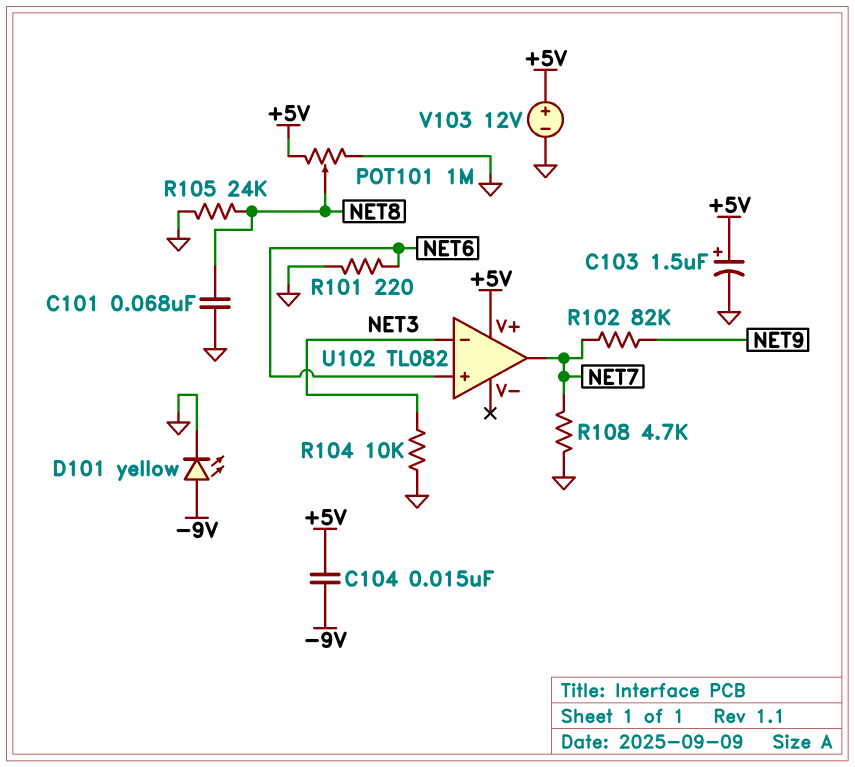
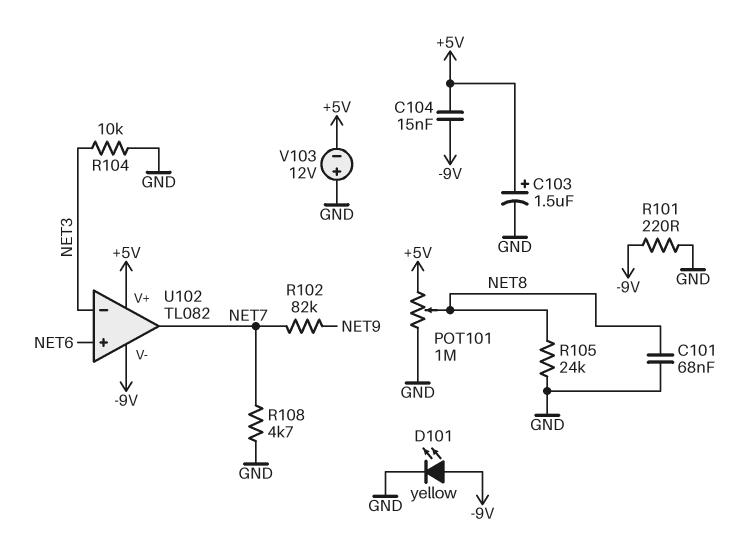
R101: 220 (GND, NET6) -> 220 (-9V, GND)
U102 pin V-: none -> -9V
V103: 12V (plus +5V, minus GND) -> 12V (plus GND, minus +5V)

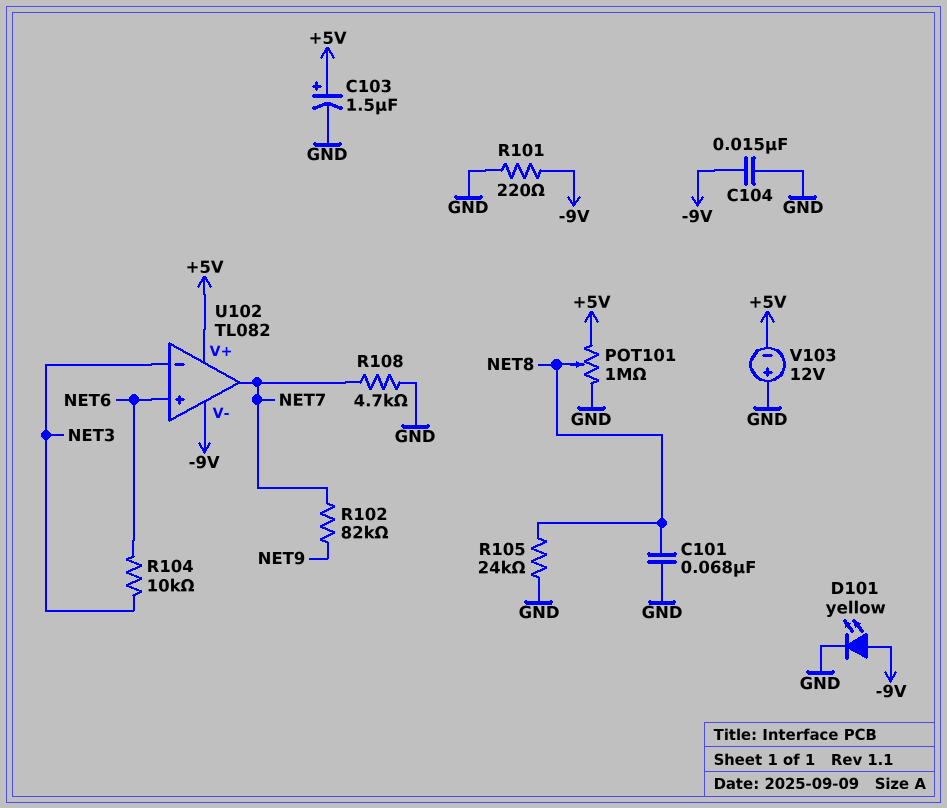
C104: 15nF (+5V, -9V) -> 15nF (-9V, GND)
R104: 10k (GND, NET3) -> 10k (NET3, NET6)

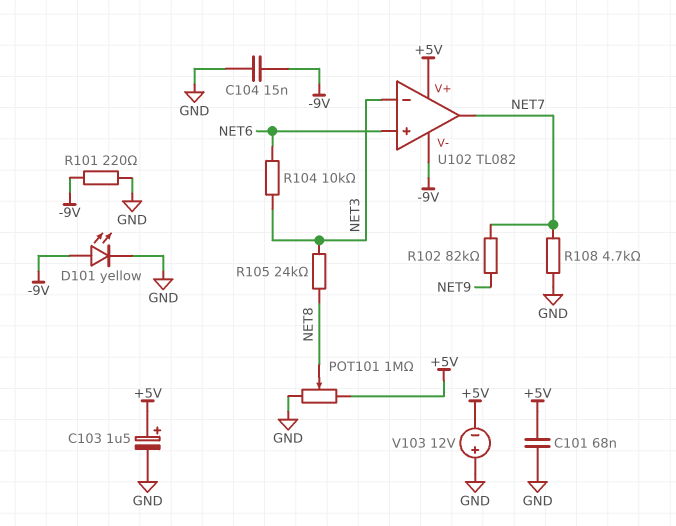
C101: 68nF (GND, NET8) -> 68nF (+5V, GND)
R105: 24k (GND, NET8) -> 24k (NET3, NET8)

